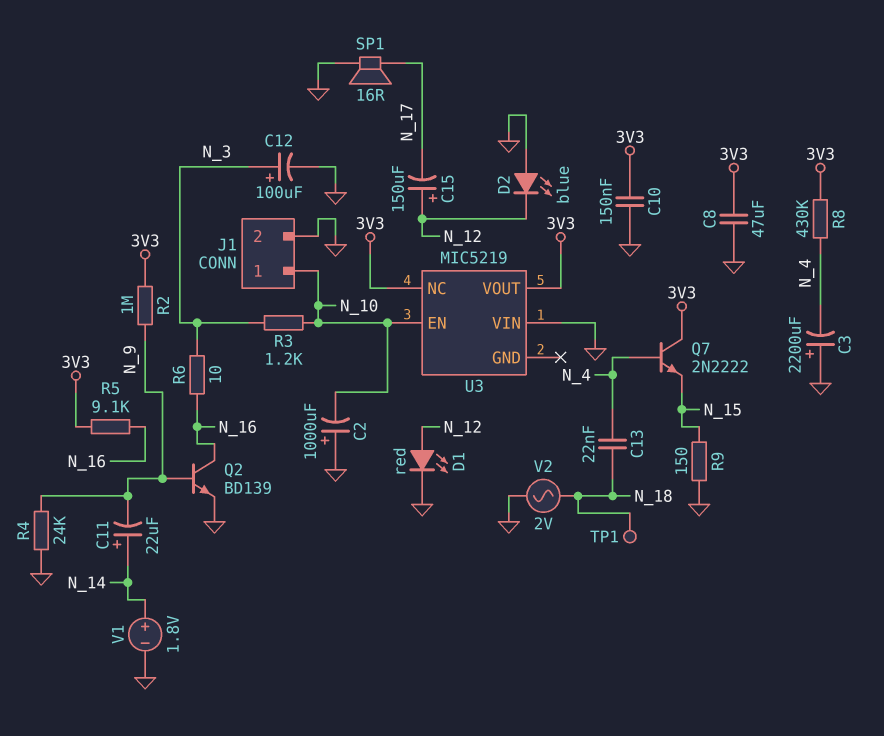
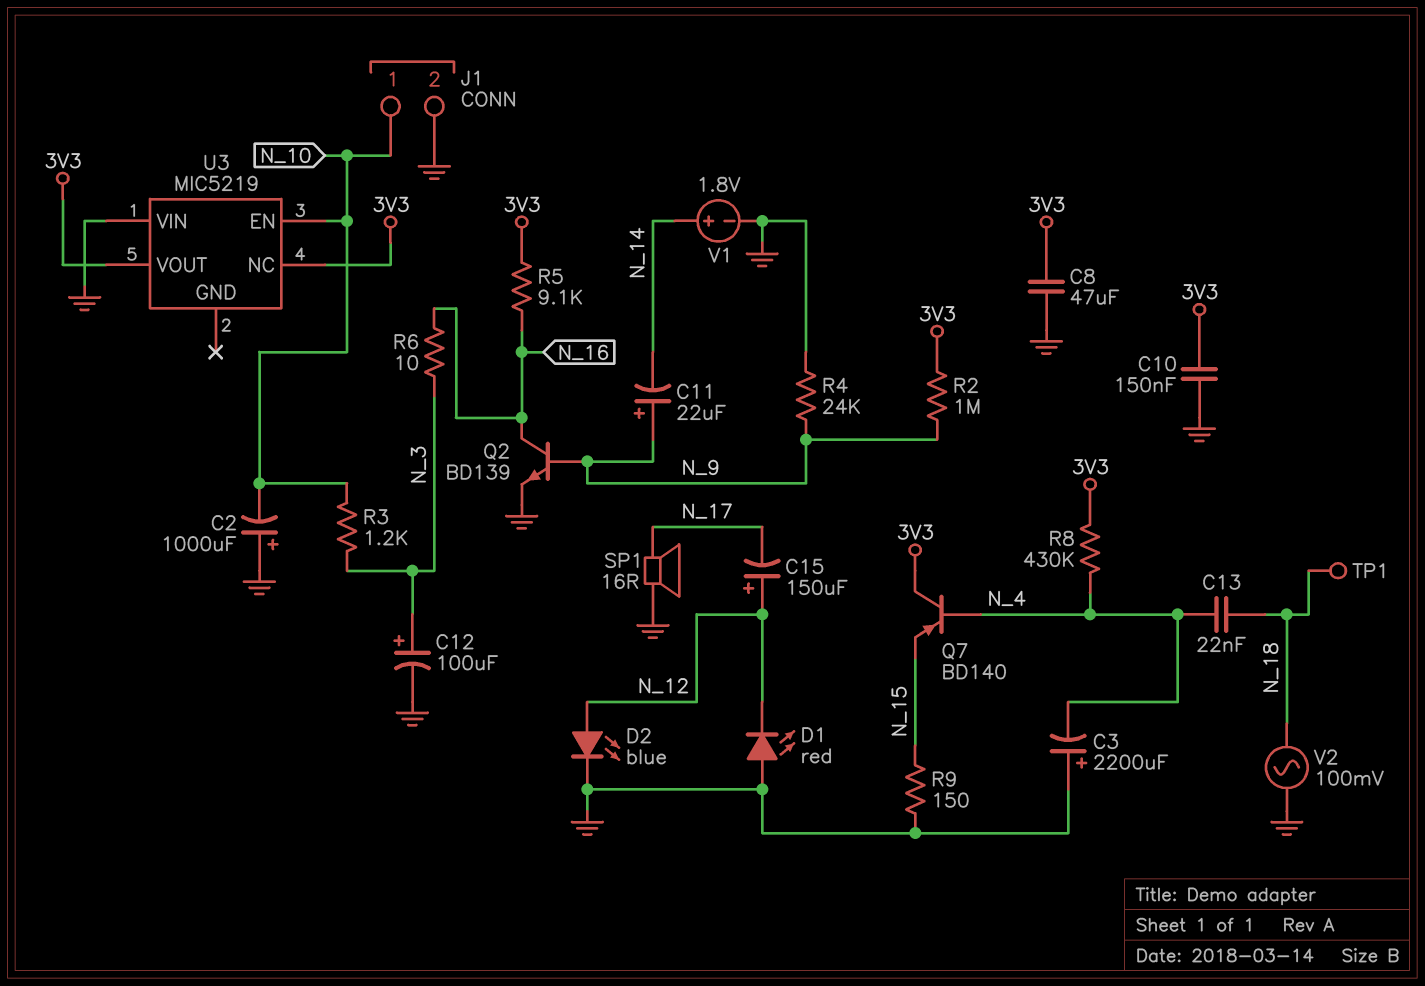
C11: 22uF (plus N_14, minus N_9) -> 22uF (plus N_9, minus N_14)
D1: LED red (A N_12, K GND) -> LED red (A GND, K N_12)
D2: LED blue (A GND, K N_12) -> LED blue (A N_12, K GND)
Q7: NPN 2N2222 (B N_4, C 3V3, E N_15) -> PNP BD140 (B N_4, C 3V3, E N_15)
V2: AC 2V (GND, N_18) -> AC 100mV (GND, N_18)

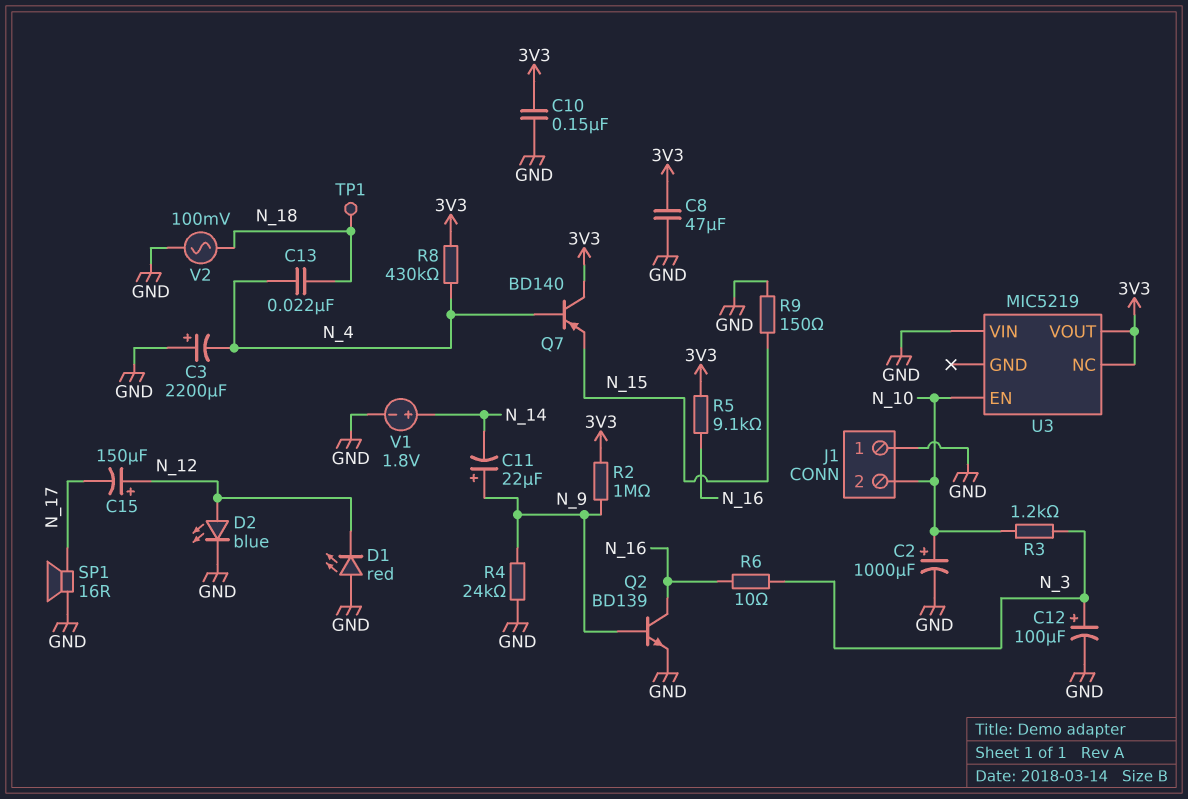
C2: 1000uF (plus GND, minus N_10) -> 1000uF (plus N_10, minus GND)
J1 pin 1: N_10 -> GND
J1 pin 2: GND -> N_10

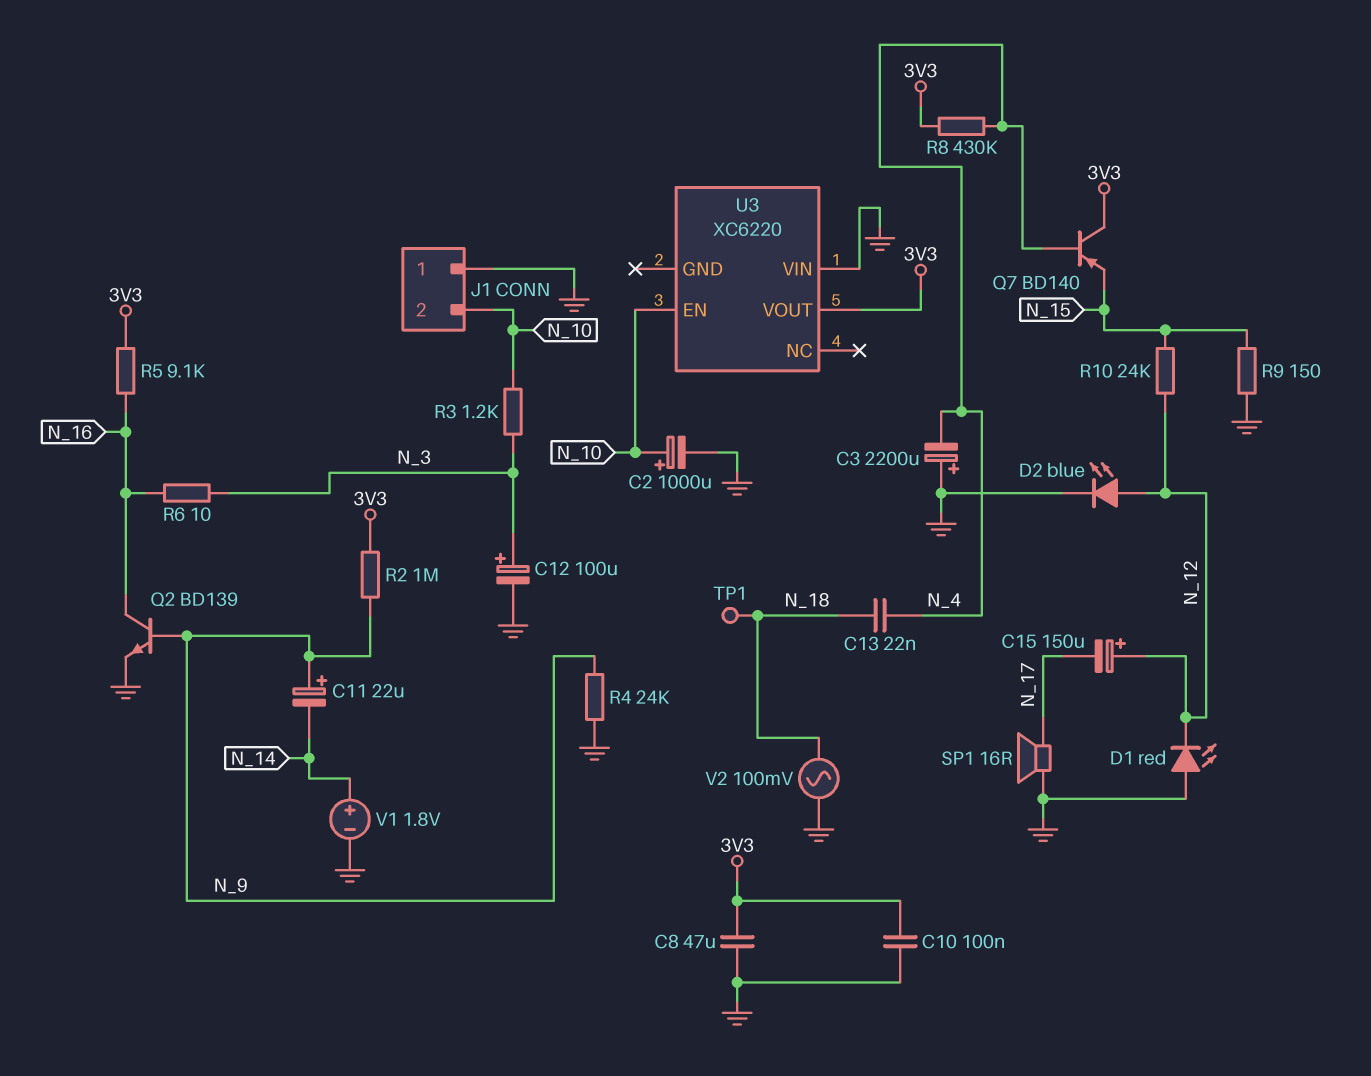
C10: 150nF (3V3, GND) -> 100nF (3V3, GND)
R10: none -> 24k (N_12, N_15)
U3: MIC5219 -> XC6220
U3 pin NC: 3V3 -> none

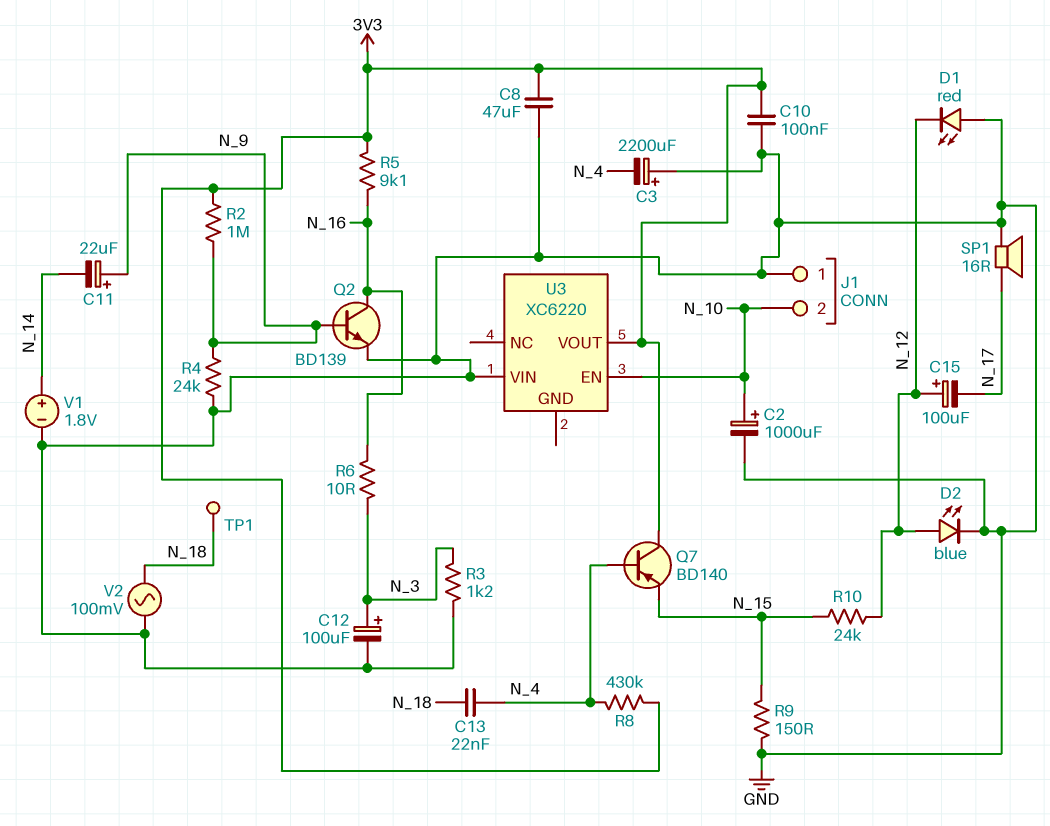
C15: 150uF (plus N_12, minus N_17) -> 100uF (plus N_12, minus N_17)
R3: 1.2k (N_3, N_10) -> 1.2k (GND, N_3)

